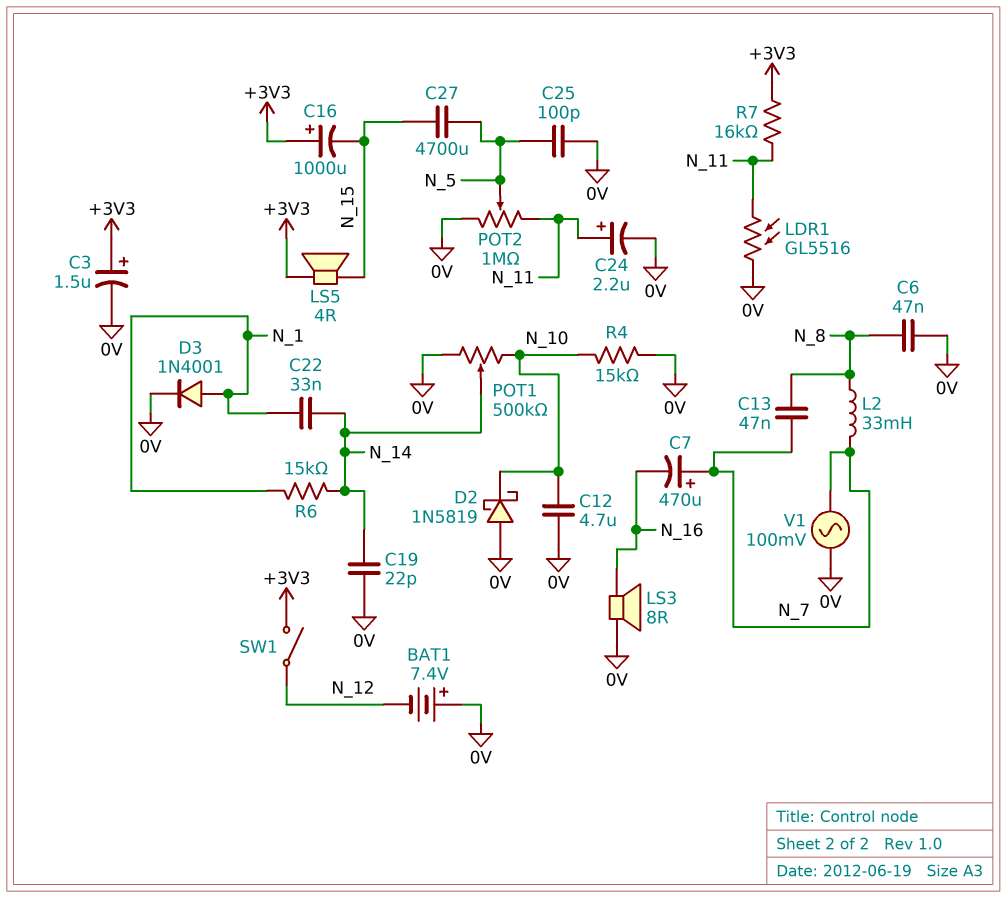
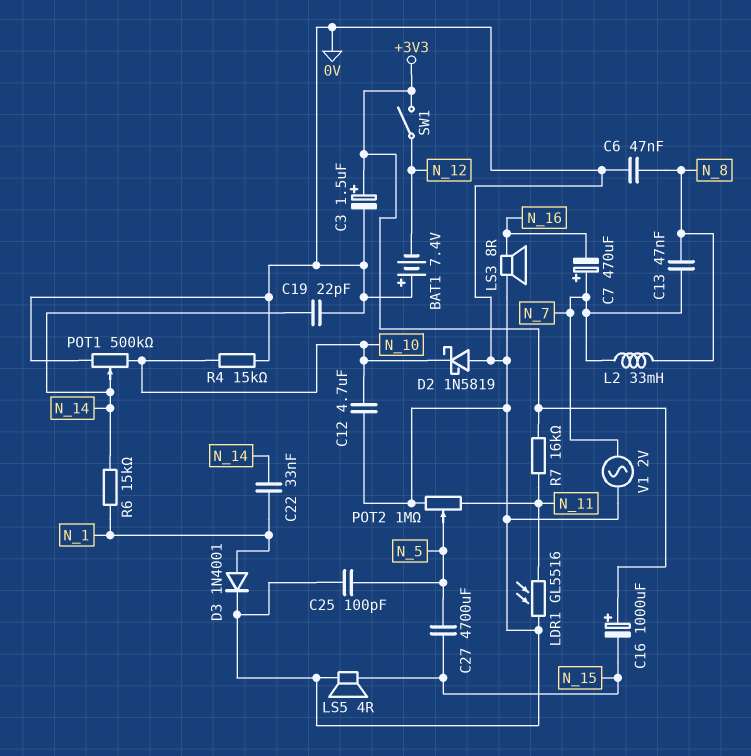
C24: 2.2uF (plus N_11, minus 0V) -> none
LS5: speaker 4R (+3V3, N_15) -> speaker 4R (0V, N_15)
V1: AC 100mV (0V, N_7) -> AC 2V (0V, N_7)

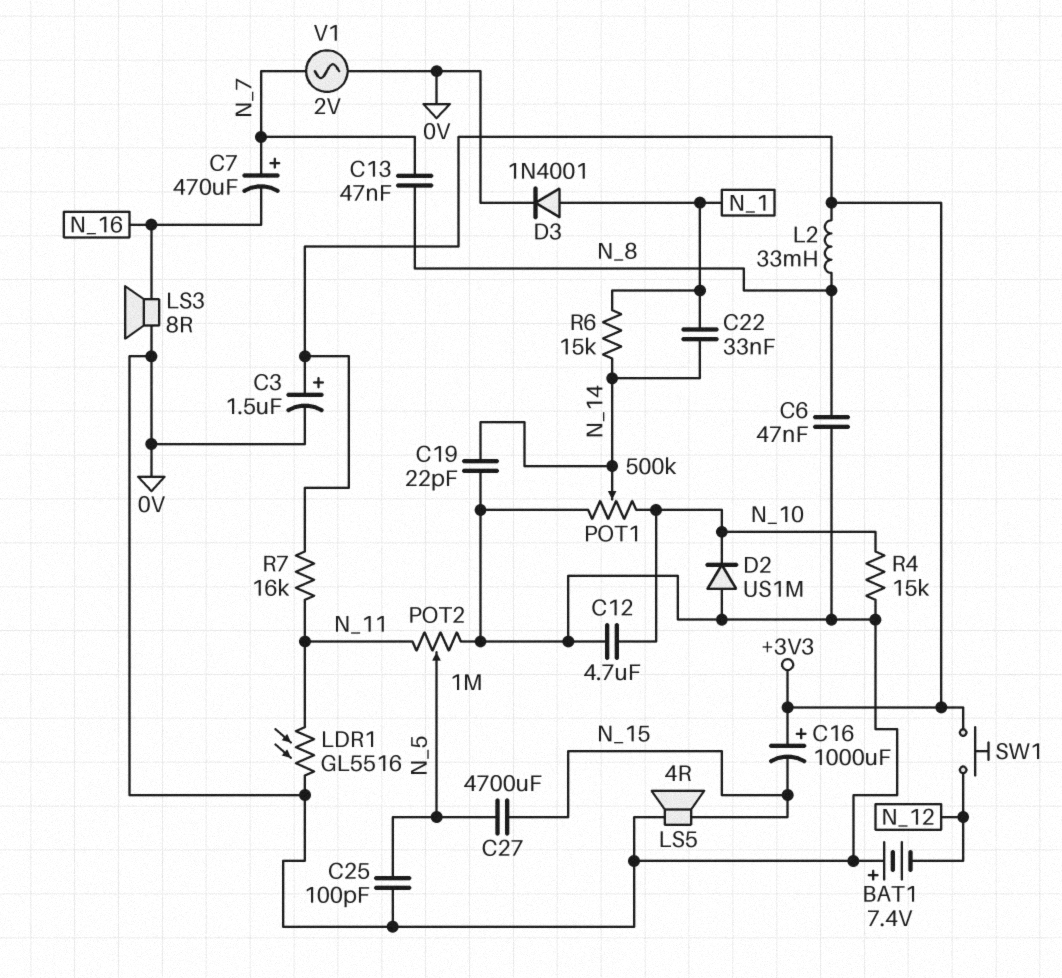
D2: schottky 1N5819 (A 0V, K N_10) -> diode US1M (A 0V, K N_10)
L2: 33mH (N_7, N_8) -> 33mH (+3V3, N_8)
SW1: switch (+3V3, N_12) -> button (+3V3, N_12)

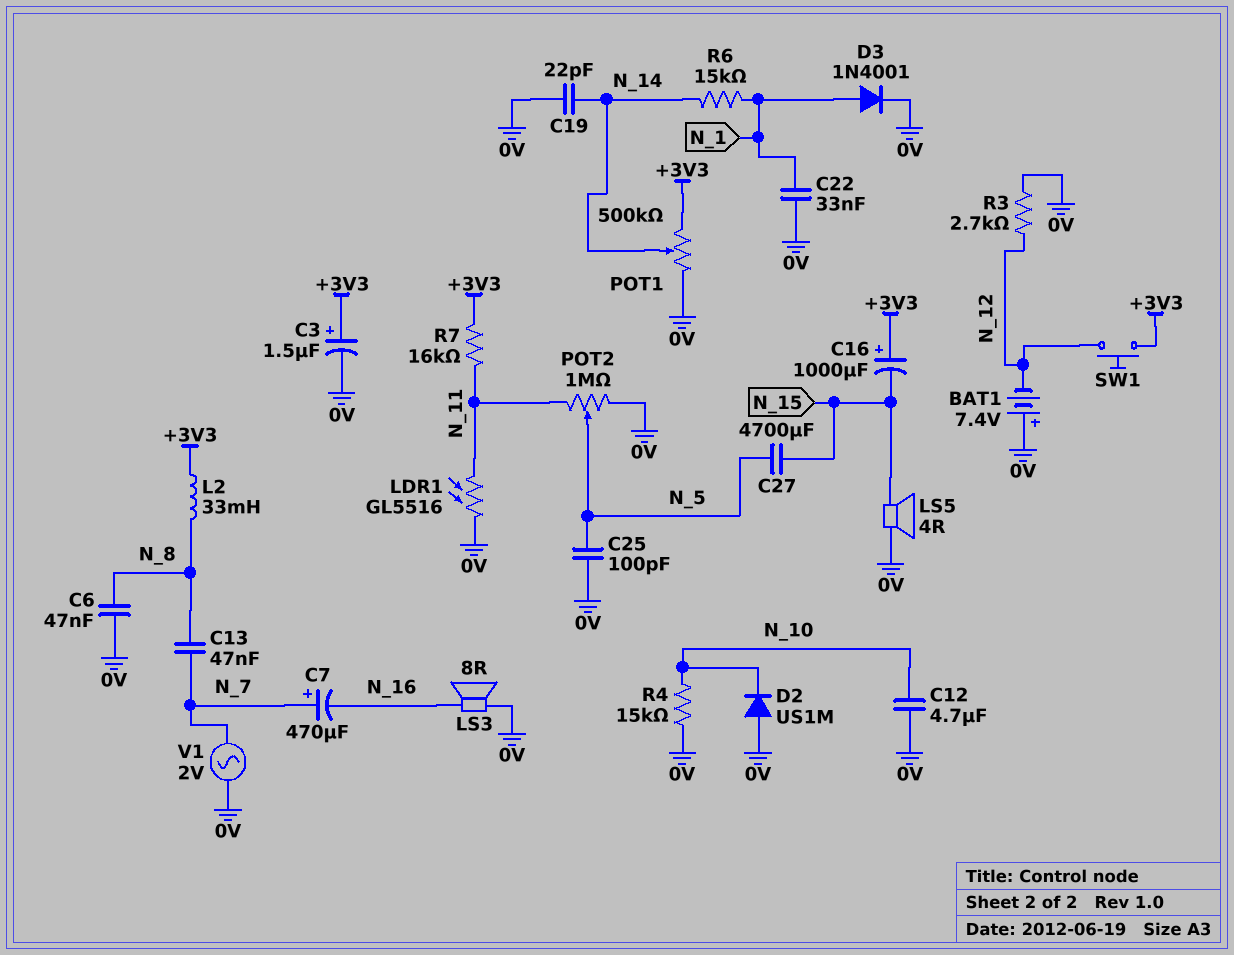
C22: 33nF (N_1, N_14) -> 33nF (0V, N_1)
POT1: 500k (0V, N_10, wiper N_14) -> 500k (+3V3, 0V, wiper N_14)
R3: none -> 2.7k (0V, N_12)

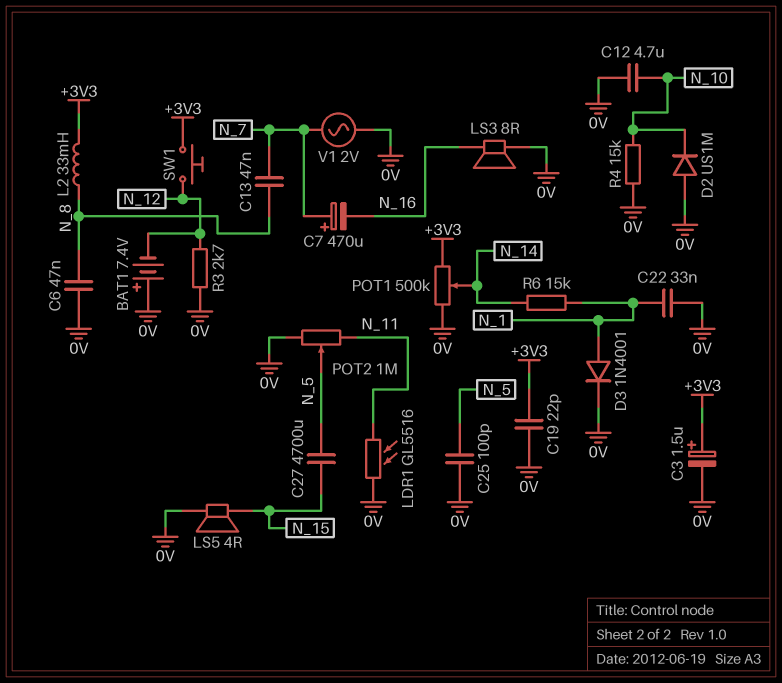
C16: 1000uF (plus +3V3, minus N_15) -> none
C19: 22pF (0V, N_14) -> 22pF (+3V3, 0V)
R7: 16k (+3V3, N_11) -> none

